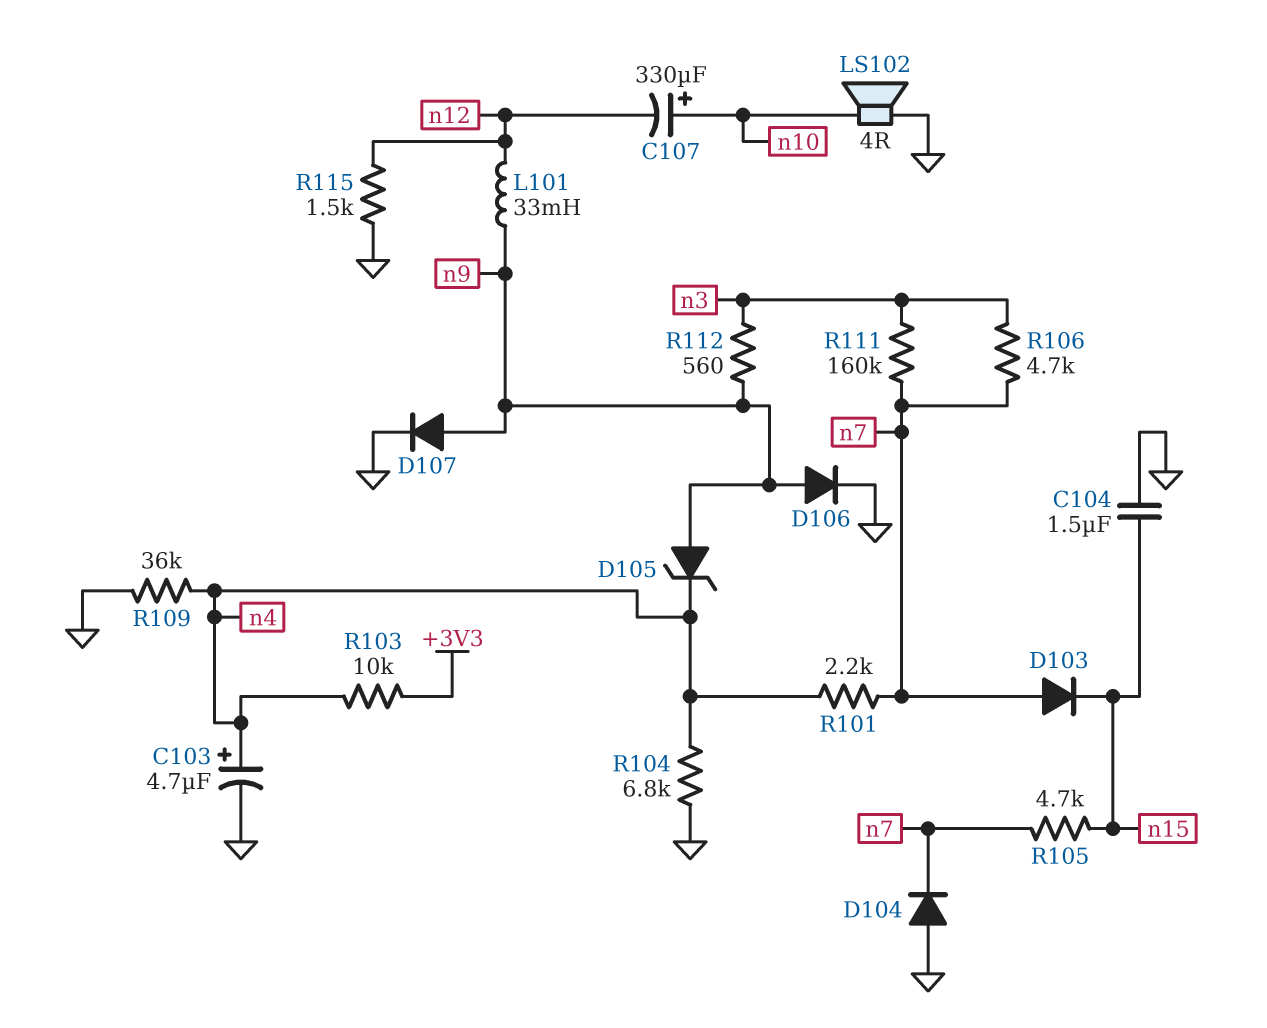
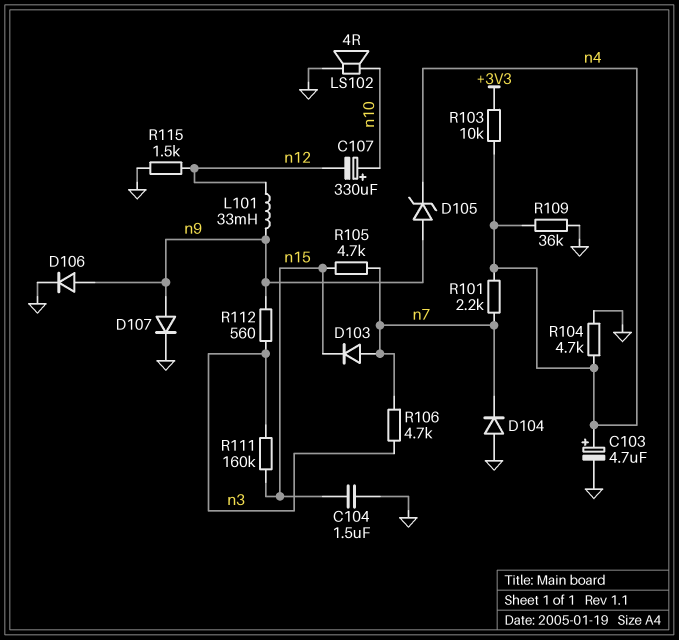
R104: 6.8k (GND, n4) -> 4.7k (GND, n4)
R111: 160k (n3, n7) -> 160k (n3, n15)

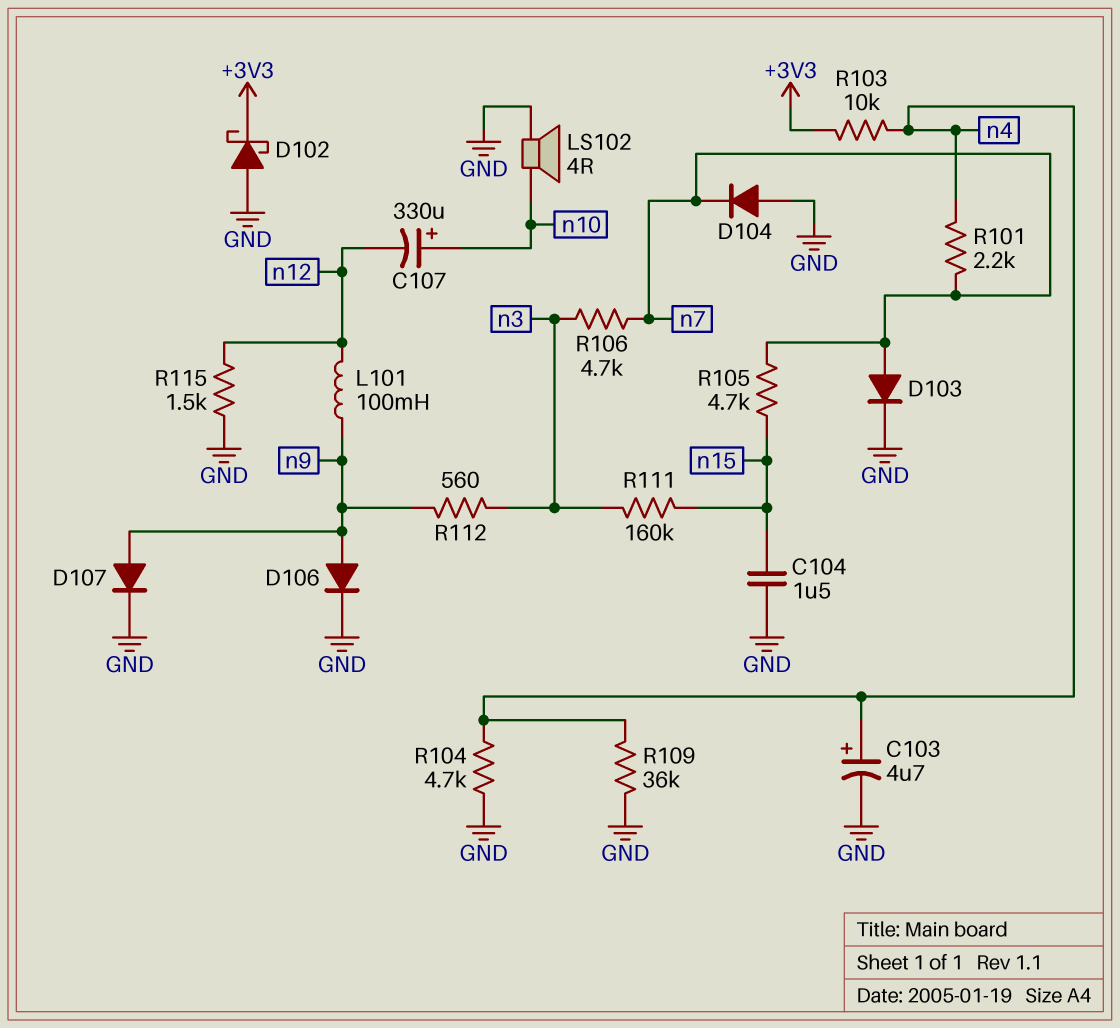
D102: none -> schottky (A GND, K +3V3)
D103: diode (A n7, K n15) -> diode (A n7, K GND)
D105: zener (A n9, K n4) -> none
L101: 33mH (n9, n12) -> 100mH (n9, n12)

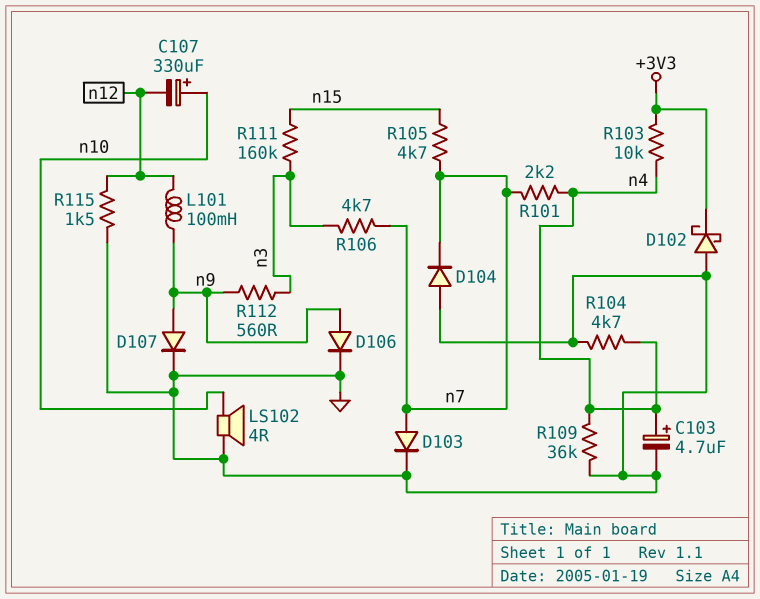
C104: 1.5uF (GND, n15) -> none

